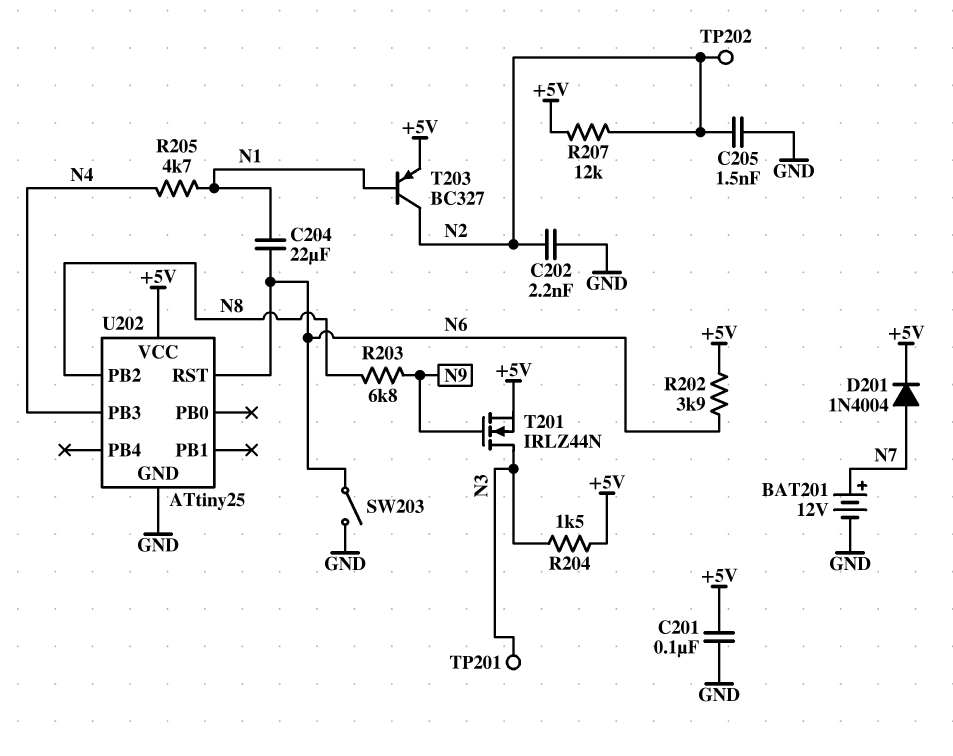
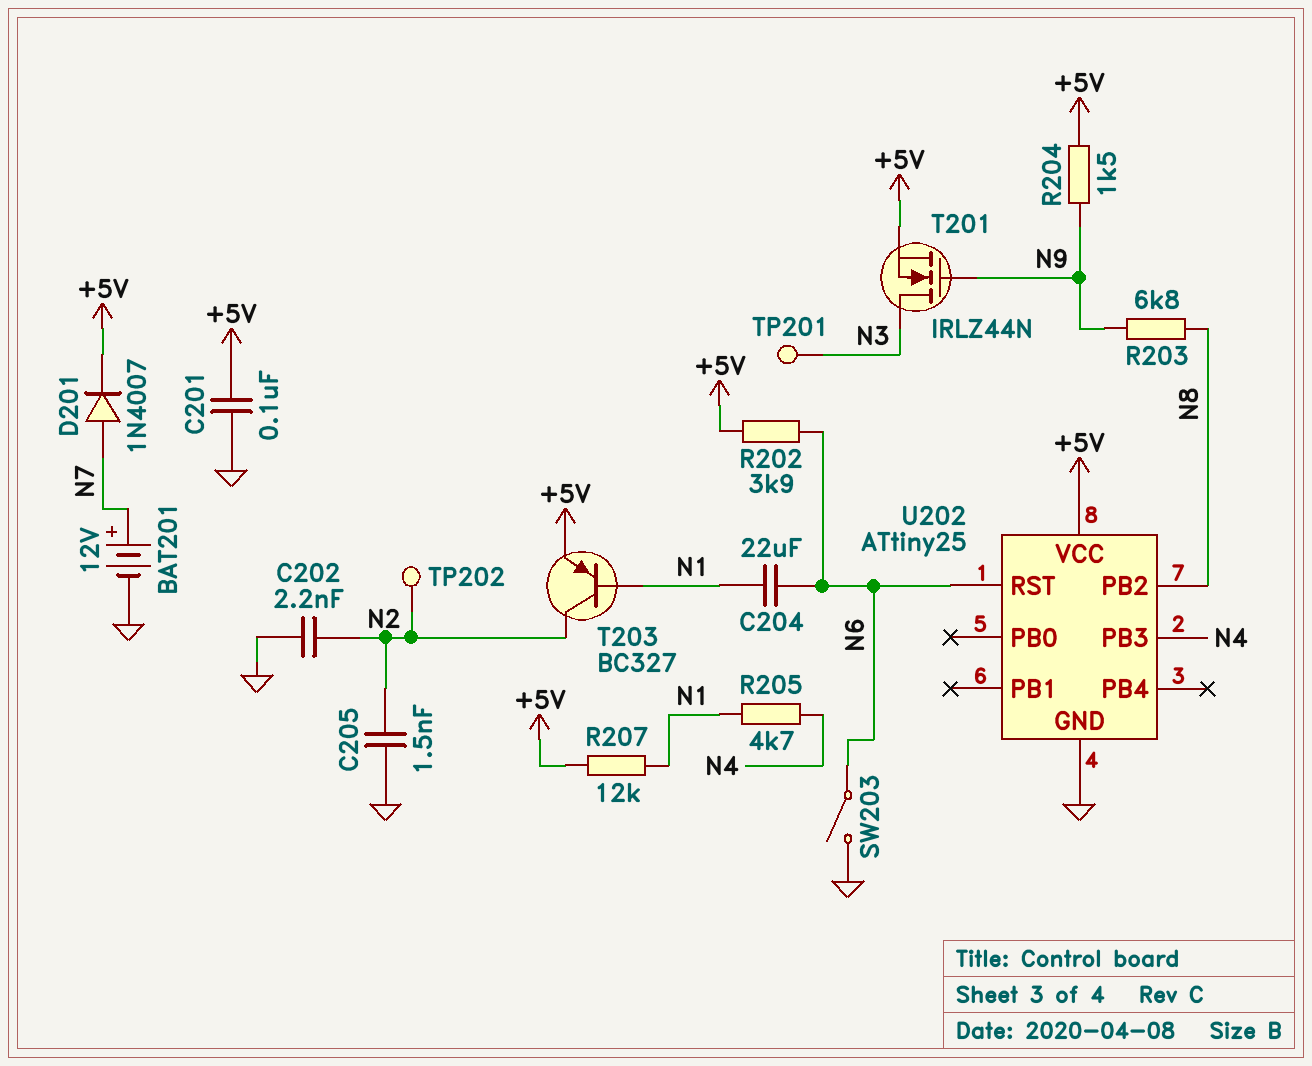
D201: diode 1N4004 (A N7, K +5V) -> diode 1N4007 (A N7, K +5V)
R204: 1.5k (+5V, N3) -> 1.5k (+5V, N9)
R207: 12k (+5V, N2) -> 12k (+5V, N1)

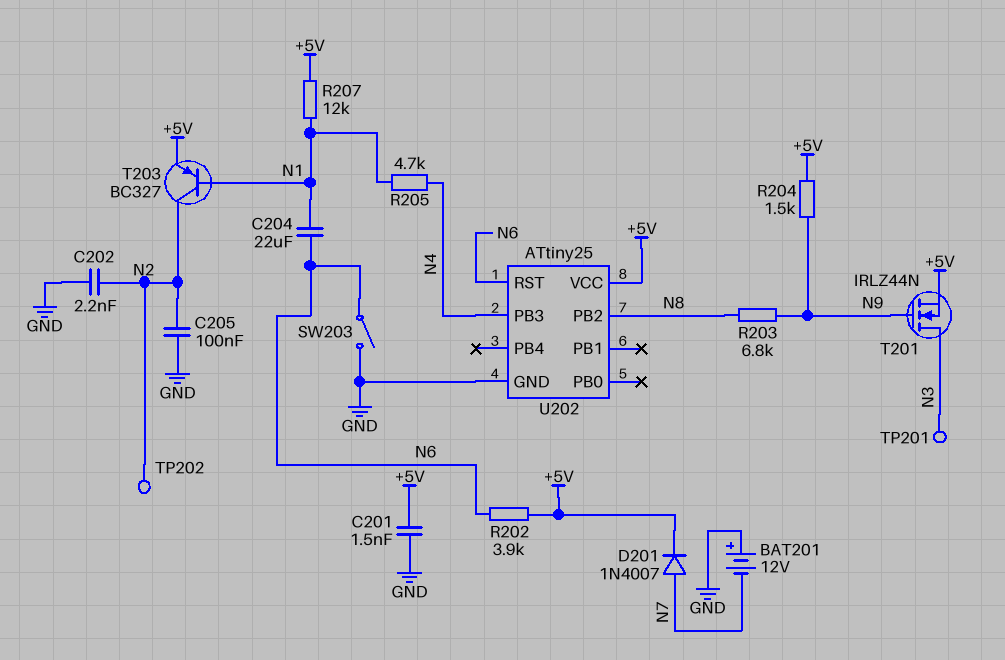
BAT201: 12V (plus N7, minus GND) -> 12V (plus GND, minus N7)
C201: 100nF (+5V, GND) -> 1.5nF (+5V, GND)
C205: 1.5nF (GND, N2) -> 100nF (GND, N2)

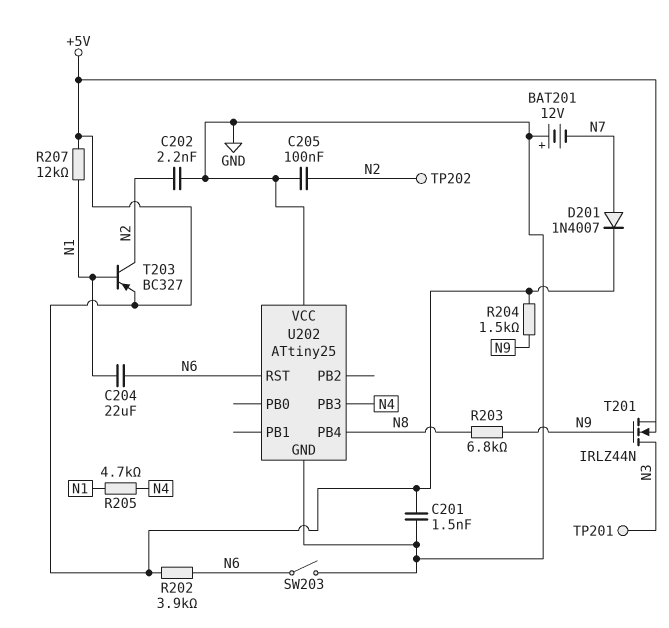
U202 pin PB2: N8 -> none
U202 pin PB4: none -> N8
U202 pin VCC: +5V -> GND

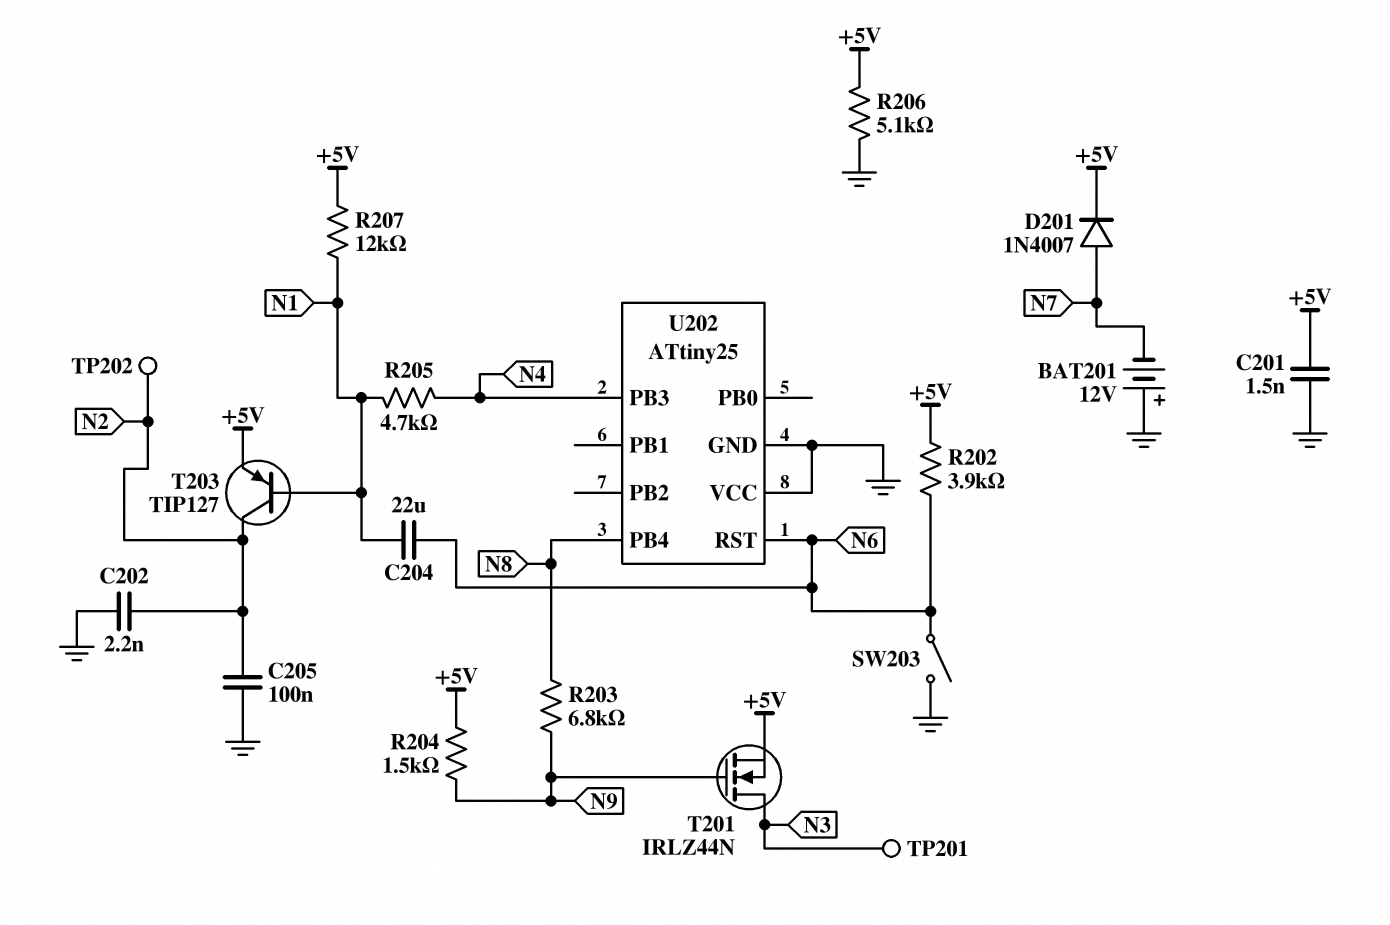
R206: none -> 5.1k (+5V, GND)
T203: PNP BC327 (B N1, C N2, E +5V) -> PNP TIP127 (B N1, C N2, E +5V)

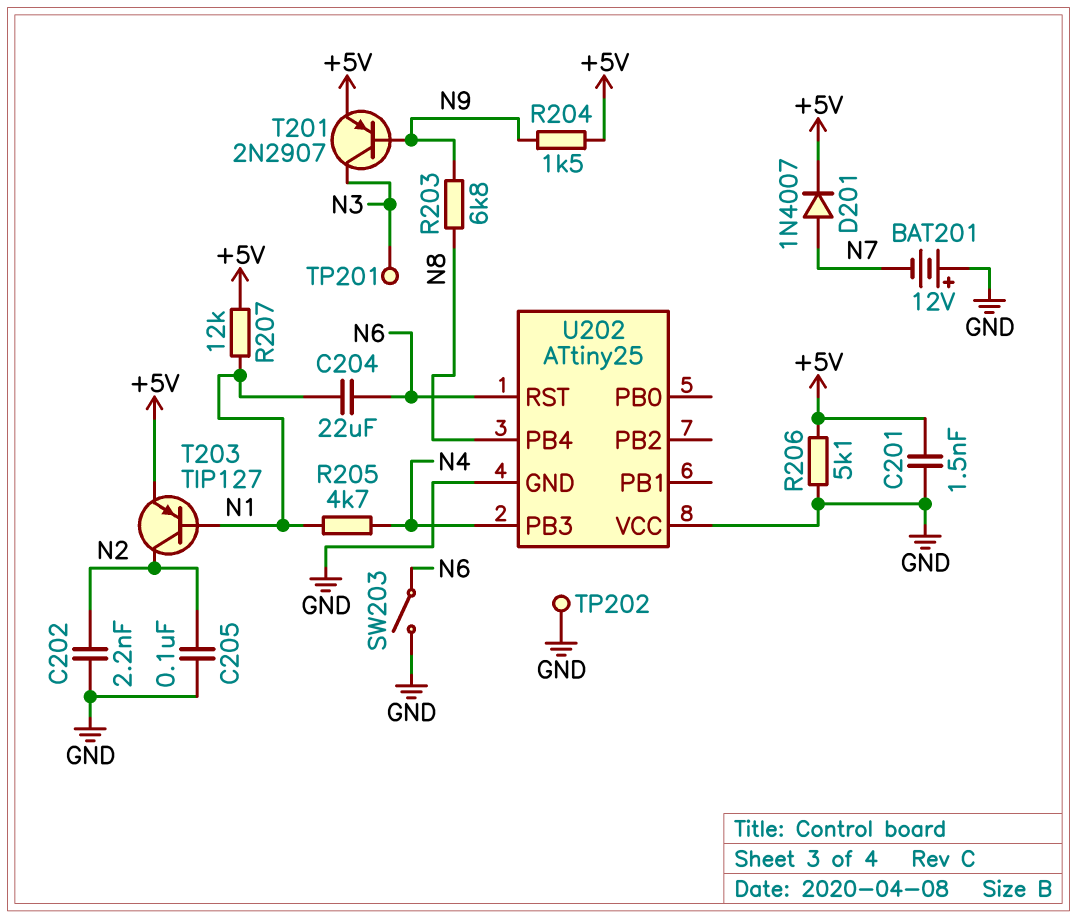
R202: 3.9k (+5V, N6) -> none
T201: NMOS IRLZ44N (G N9, D N3, S +5V) -> PNP 2N2907 (B N9, C N3, E +5V)
TP202: test point (N2) -> test point (GND)

